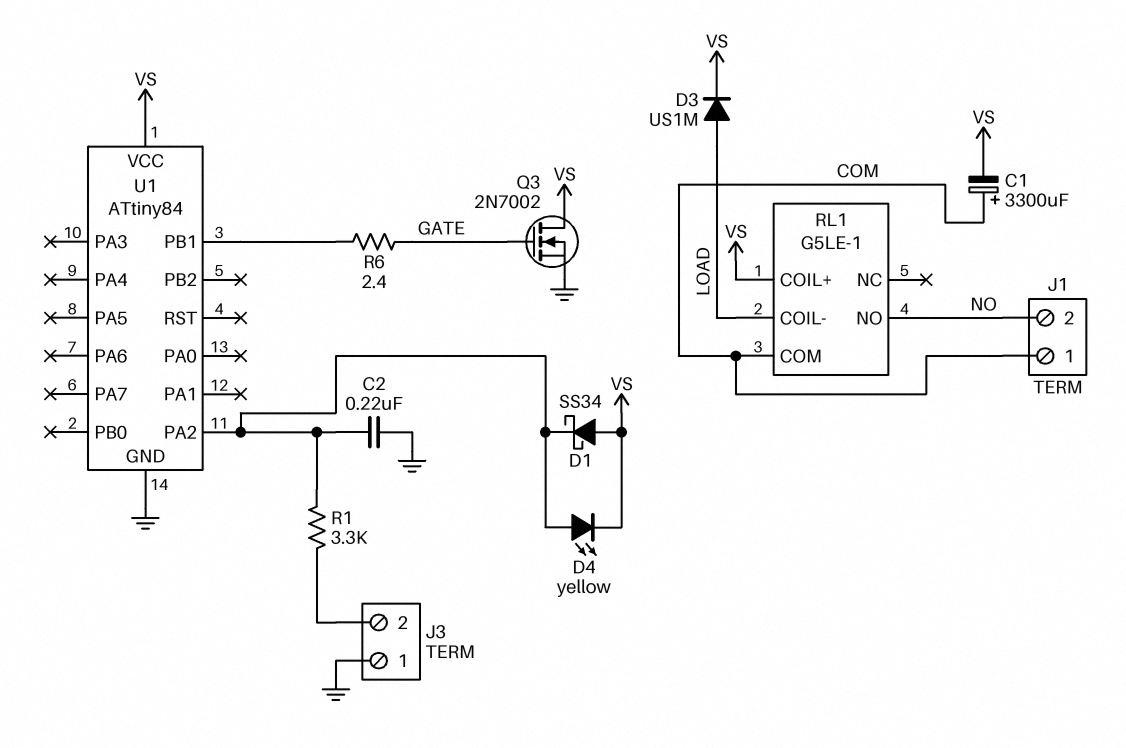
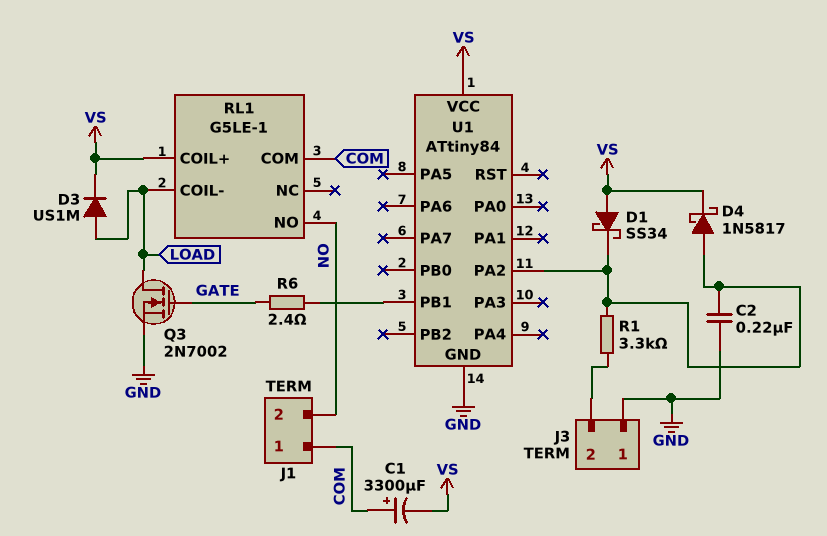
D4: LED yellow (A U1/PA2, K VS) -> schottky 1N5817 (A U1/PA2, K VS)
Q3: NMOS 2N7002 (G GATE, D VS, S GND) -> NMOS 2N7002 (G GATE, D LOAD, S GND)

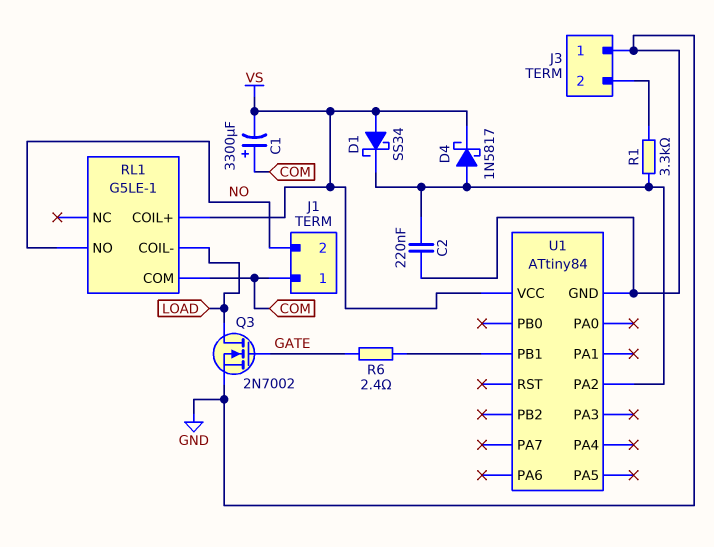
D3: diode US1M (A LOAD, K VS) -> none

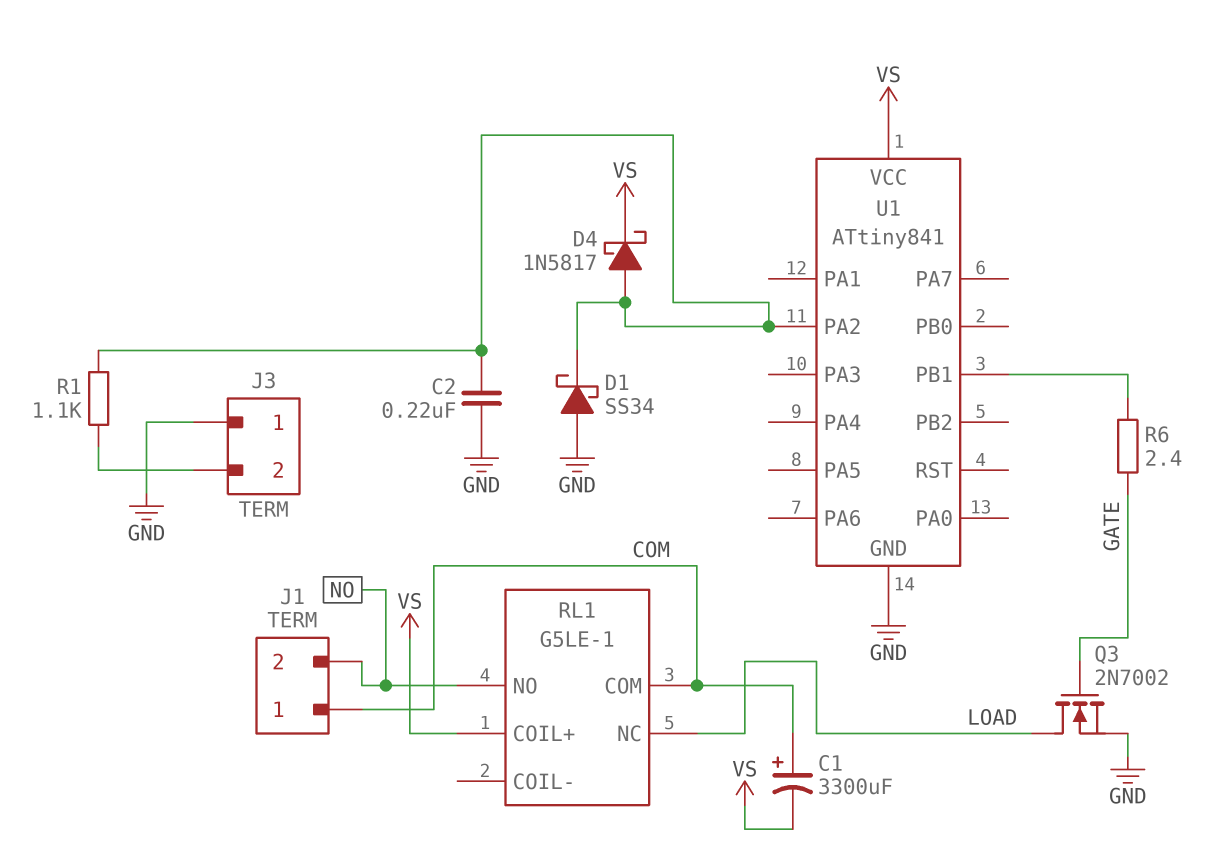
D1: schottky SS34 (A VS, K U1/PA2) -> schottky SS34 (A GND, K U1/PA2)
R1: 3.3k (J3/2, U1/PA2) -> 1.1k (J3/2, U1/PA2)
RL1 pin COIL-: LOAD -> none
RL1 pin NC: none -> LOAD
U1: ATtiny84 -> ATtiny841

